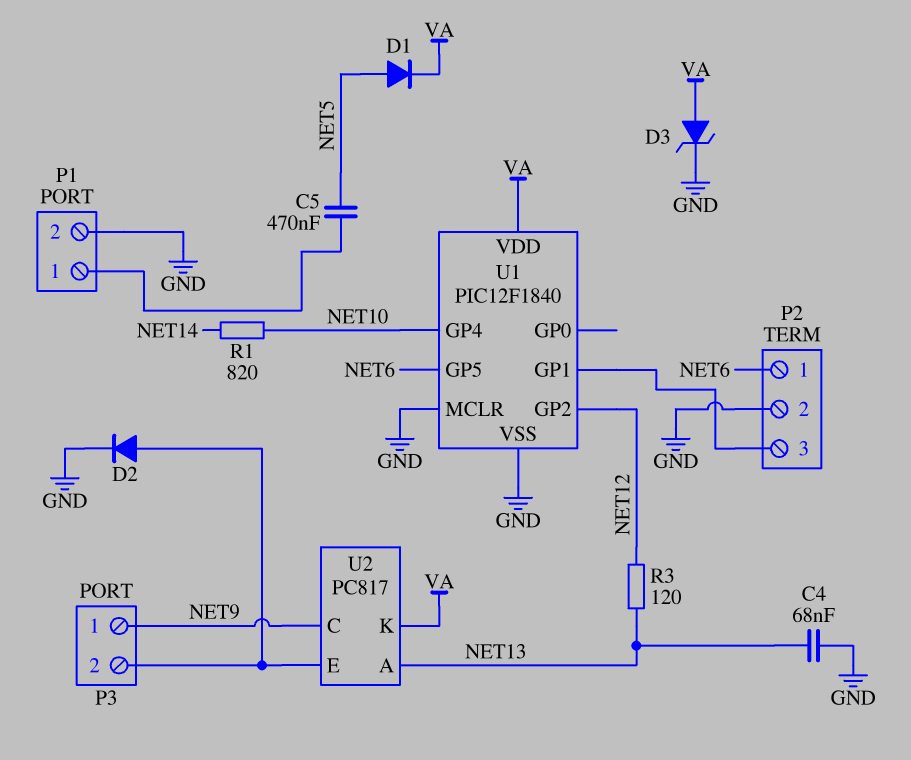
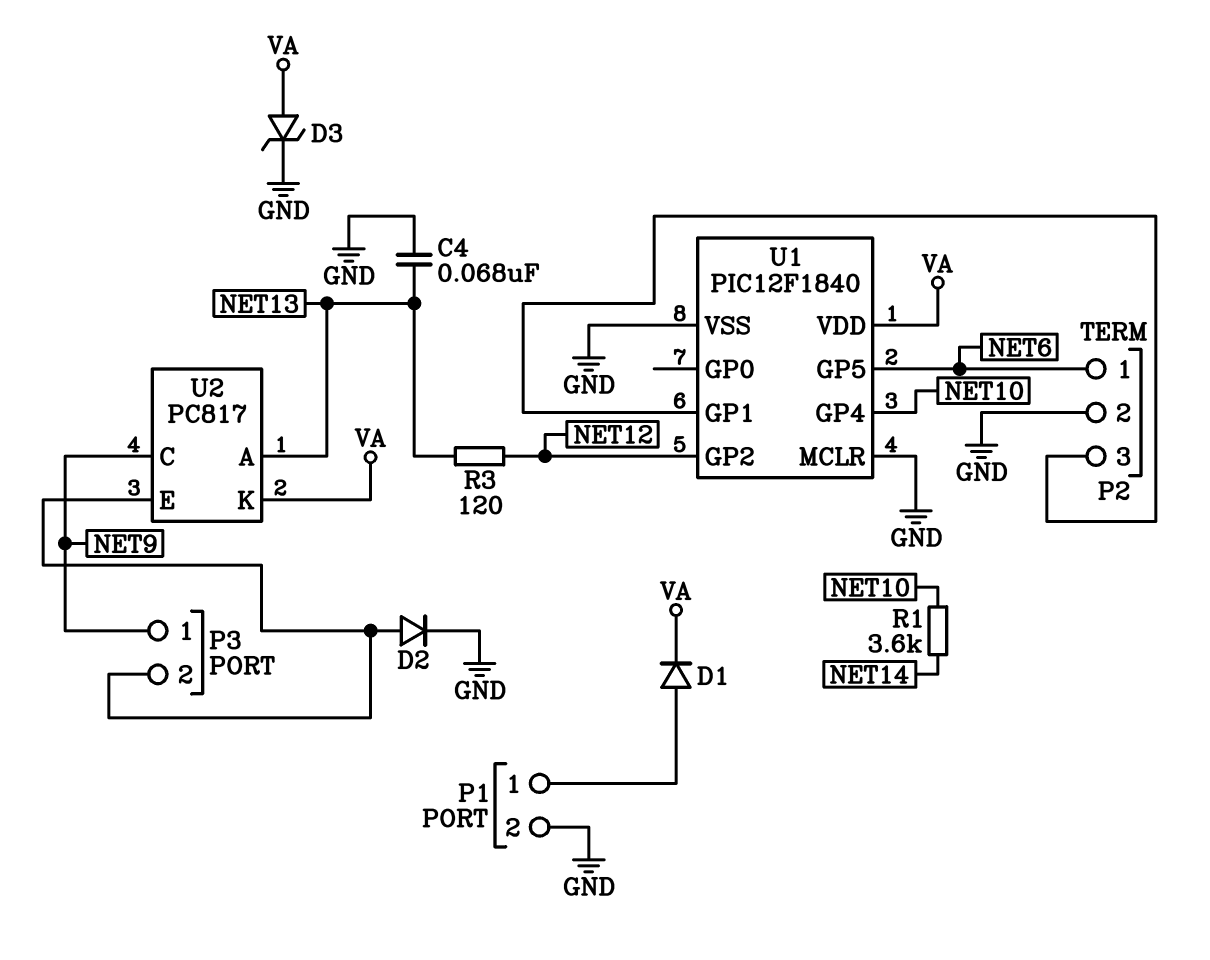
C5: 470nF (NET5, P1/1) -> none
D1: diode (A NET5, K VA) -> diode (A P1/1, K VA)
R1: 820 (NET10, NET14) -> 3.6k (NET10, NET14)

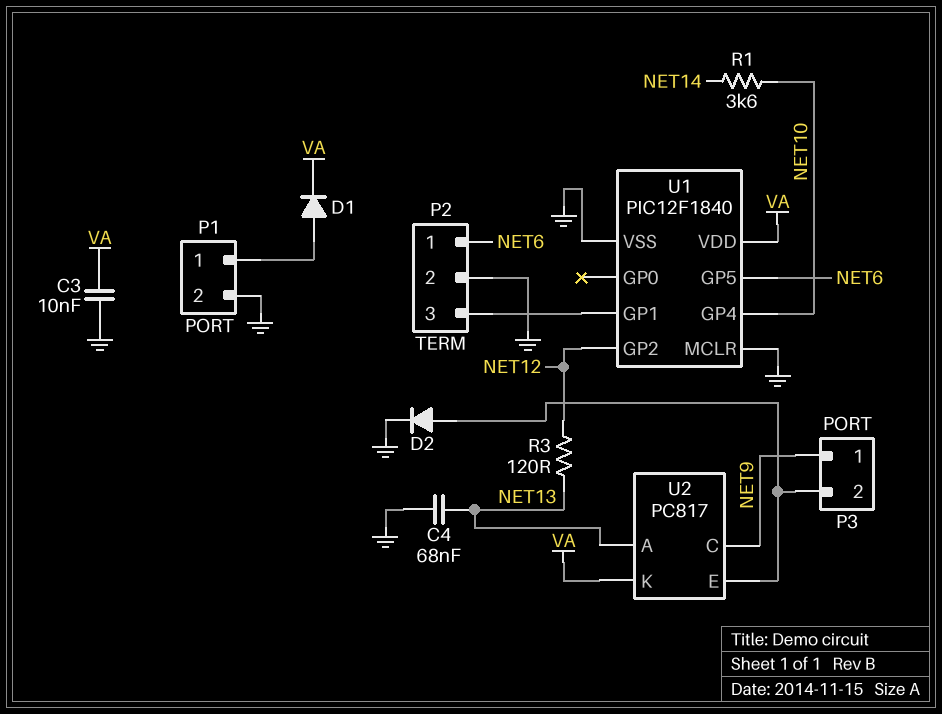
C3: none -> 10nF (GND, VA)
D3: zener (A VA, K GND) -> none

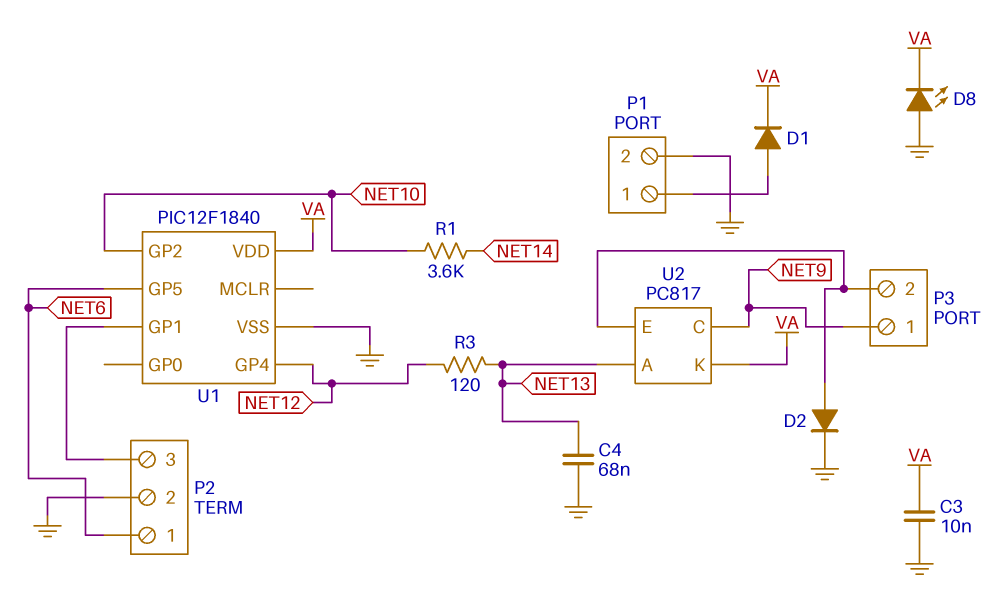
D8: none -> LED (A GND, K VA)
U1 pin GP2: NET12 -> NET10
U1 pin GP4: NET10 -> NET12
U1 pin MCLR: GND -> none

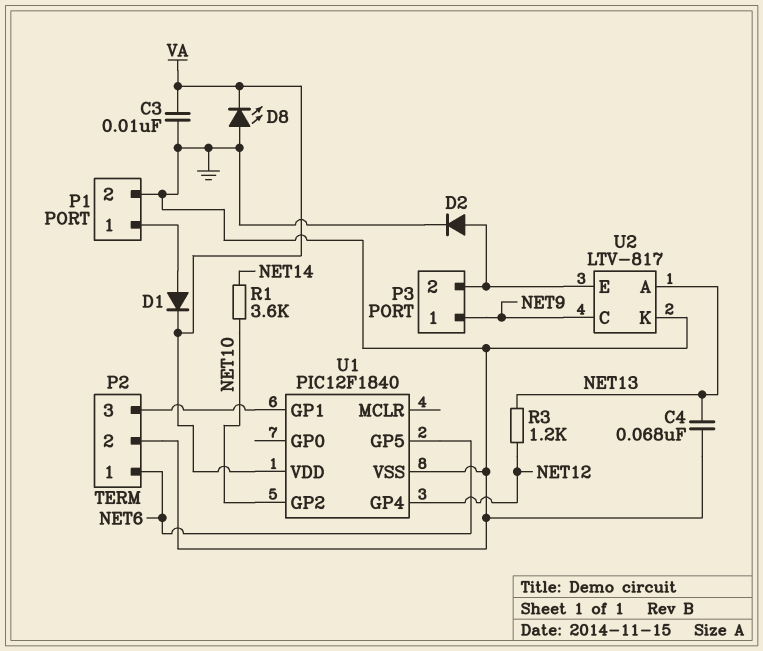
R3: 120 (NET12, NET13) -> 1.2k (NET12, NET13)
U2: PC817 -> LTV-817
U2 pin K: VA -> GND

